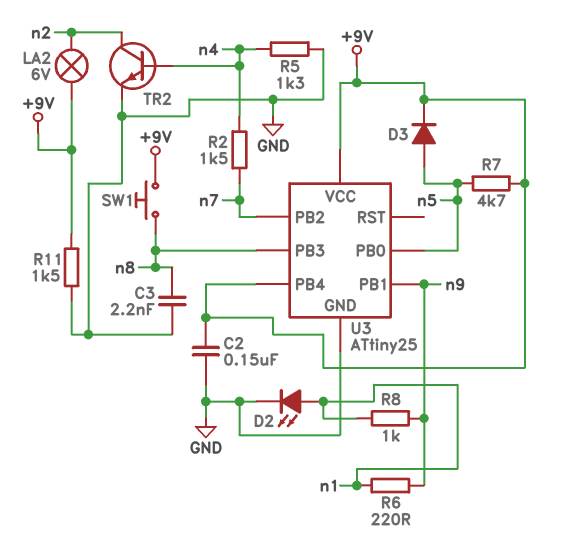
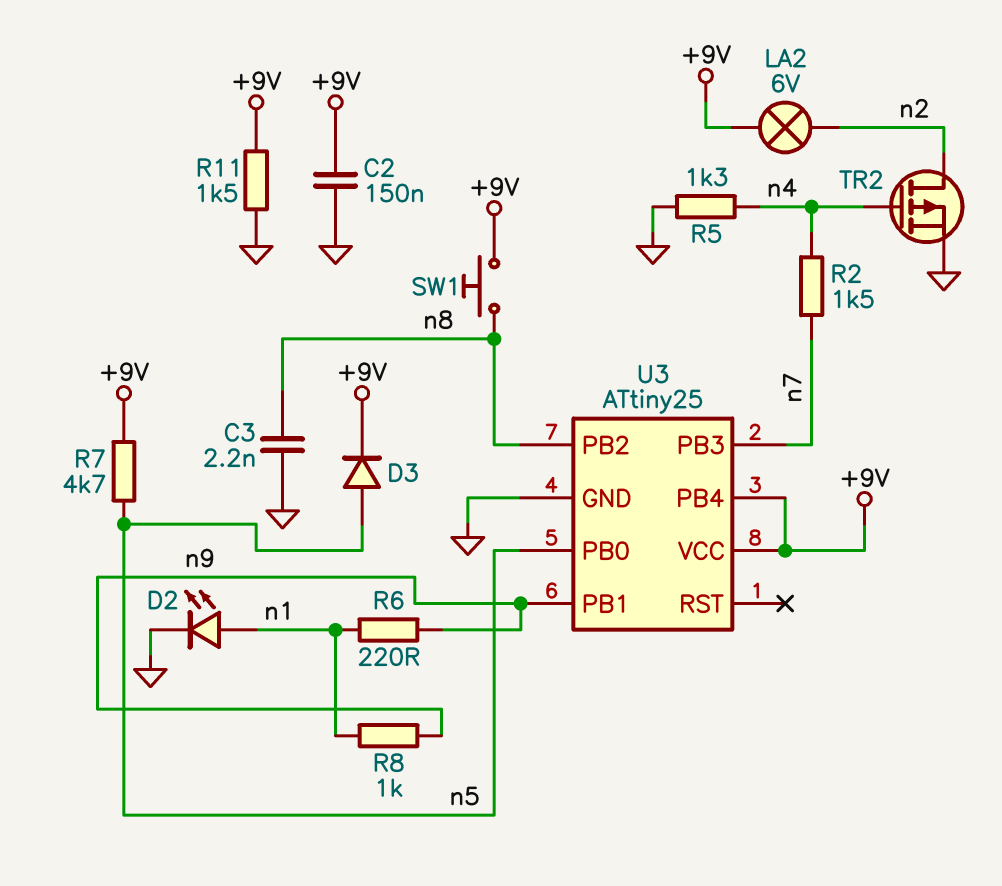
TR2: NPN (B n4, C n2, E GND) -> PMOS (G n4, D n2, S GND)
U3 pin PB2: n7 -> n8
U3 pin PB3: n8 -> n7

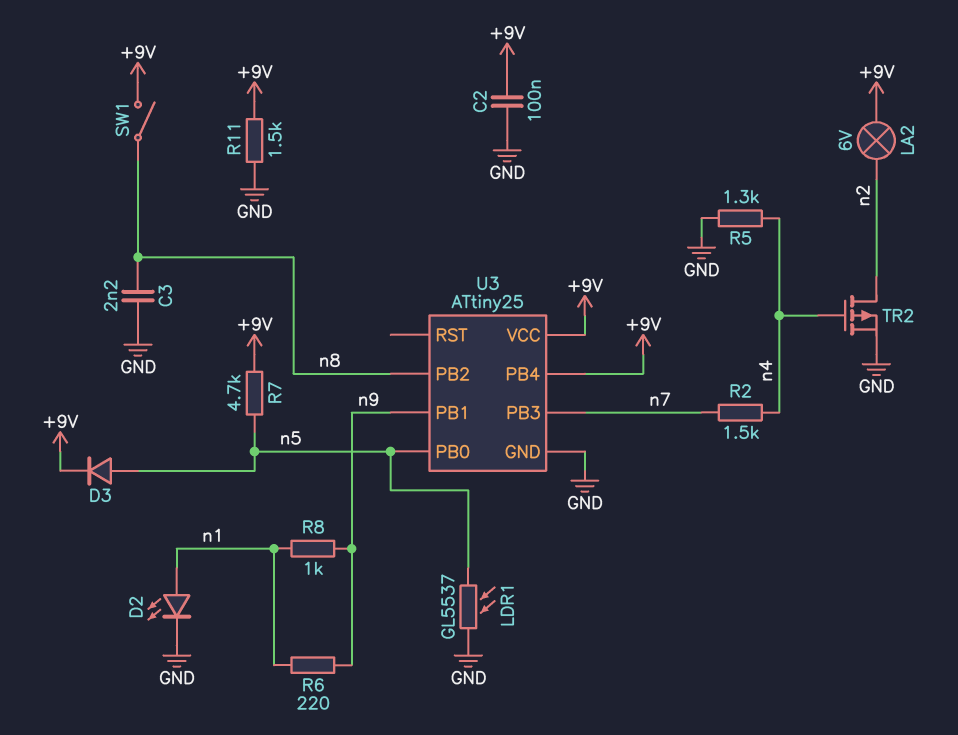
C2: 150nF (+9V, GND) -> 100nF (+9V, GND)
LDR1: none -> GL5537 (GND, n5)
SW1: button (+9V, n8) -> switch (+9V, n8)

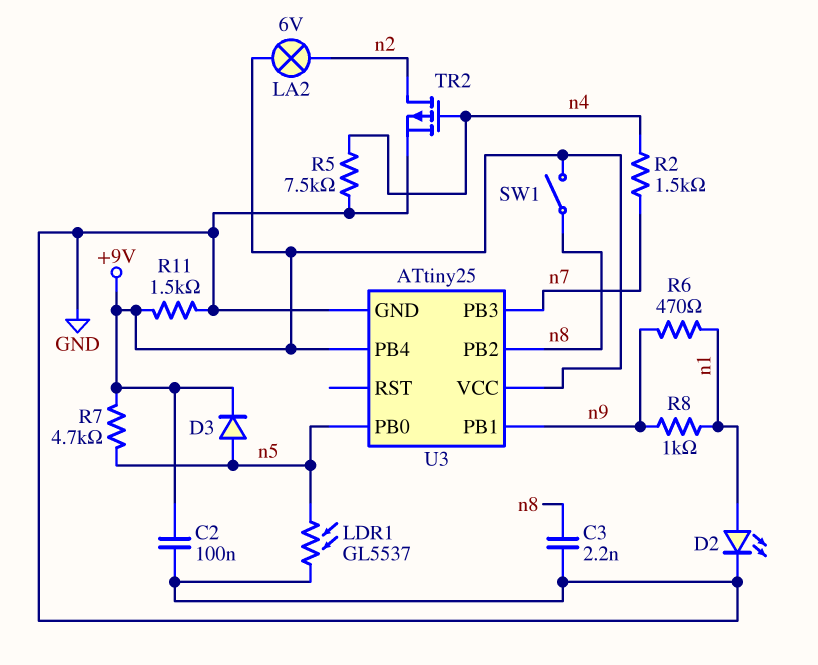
R5: 1.3k (GND, n4) -> 7.5k (GND, n4)
R6: 220 (n1, n9) -> 470 (n1, n9)

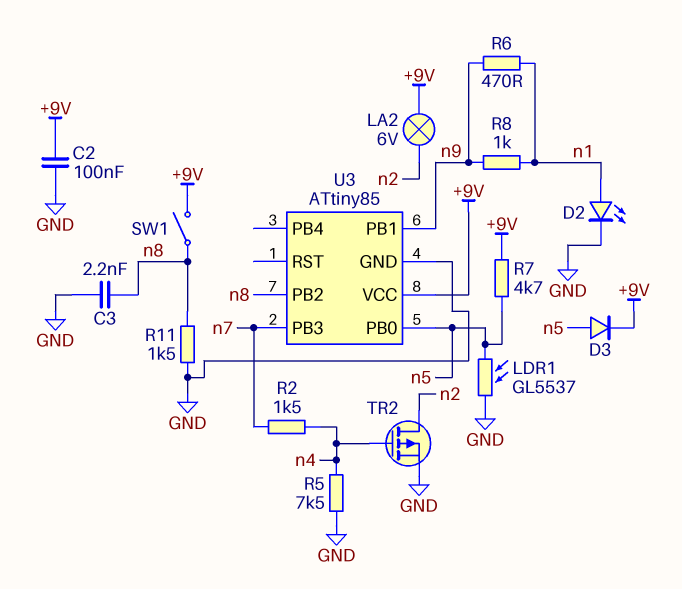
R11: 1.5k (+9V, GND) -> 1.5k (GND, n8)
U3: ATtiny25 -> ATtiny85
U3 pin PB4: +9V -> none

